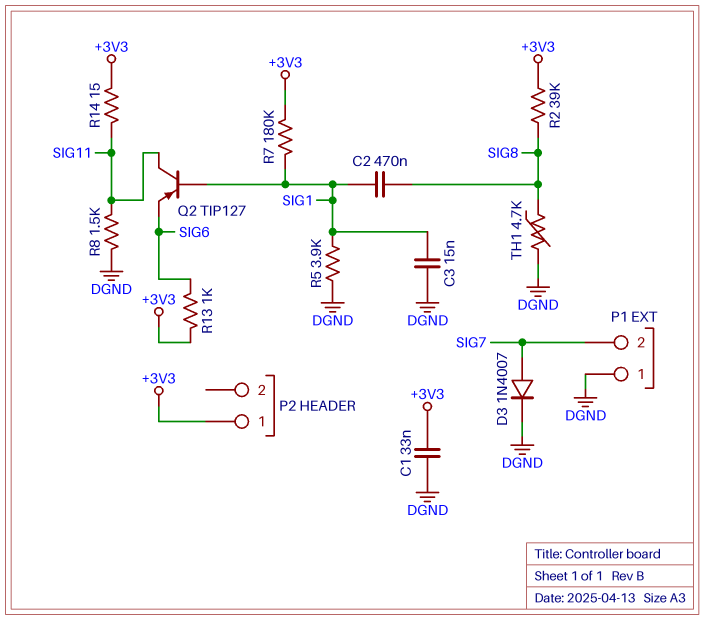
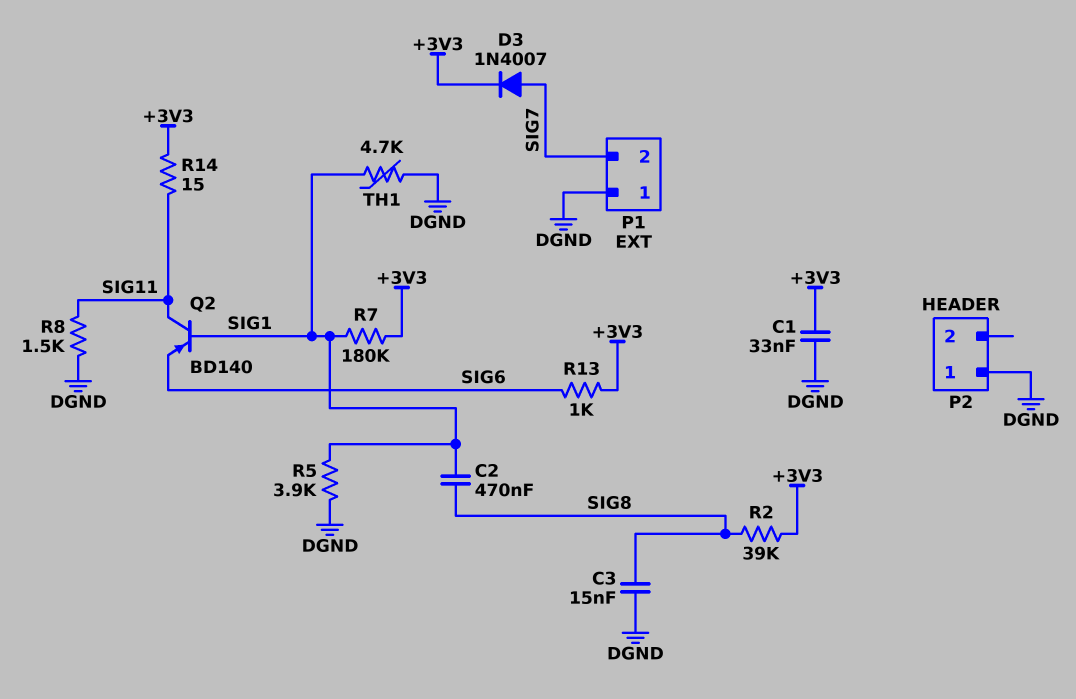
C3: 15nF (DGND, SIG1) -> 15nF (DGND, SIG8)
D3: diode 1N4007 (A SIG7, K DGND) -> diode 1N4007 (A SIG7, K +3V3)
P2 pin 1: +3V3 -> DGND
Q2: PNP TIP127 (B SIG1, C SIG11, E SIG6) -> PNP BD140 (B SIG1, C SIG11, E SIG6)
TH1: 4.7k (DGND, SIG8) -> 4.7k (DGND, SIG1)

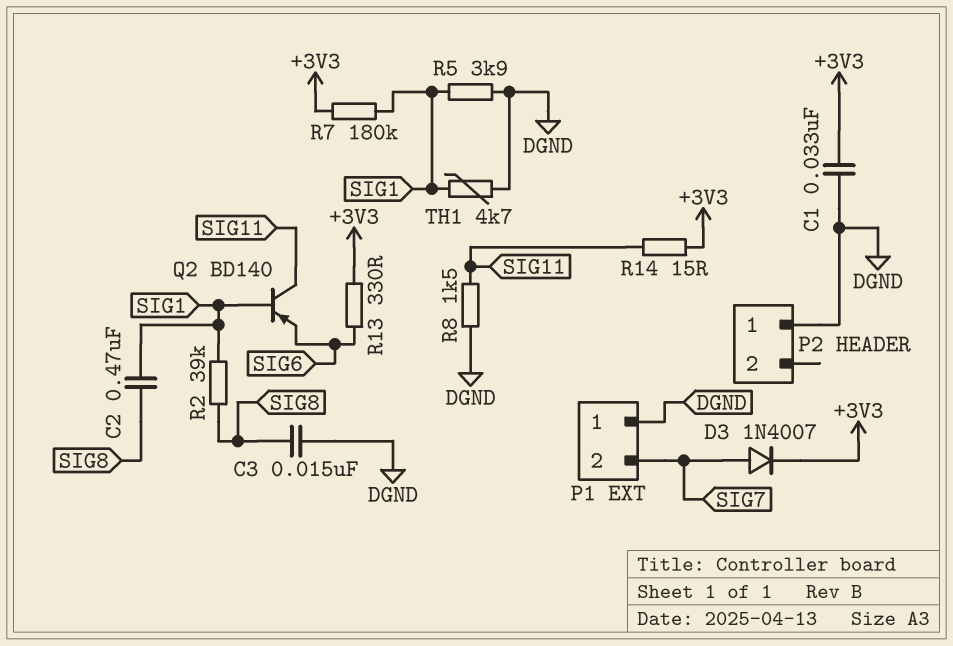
R2: 39k (+3V3, SIG8) -> 39k (SIG1, SIG8)
R13: 1k (+3V3, SIG6) -> 330 (+3V3, SIG6)

